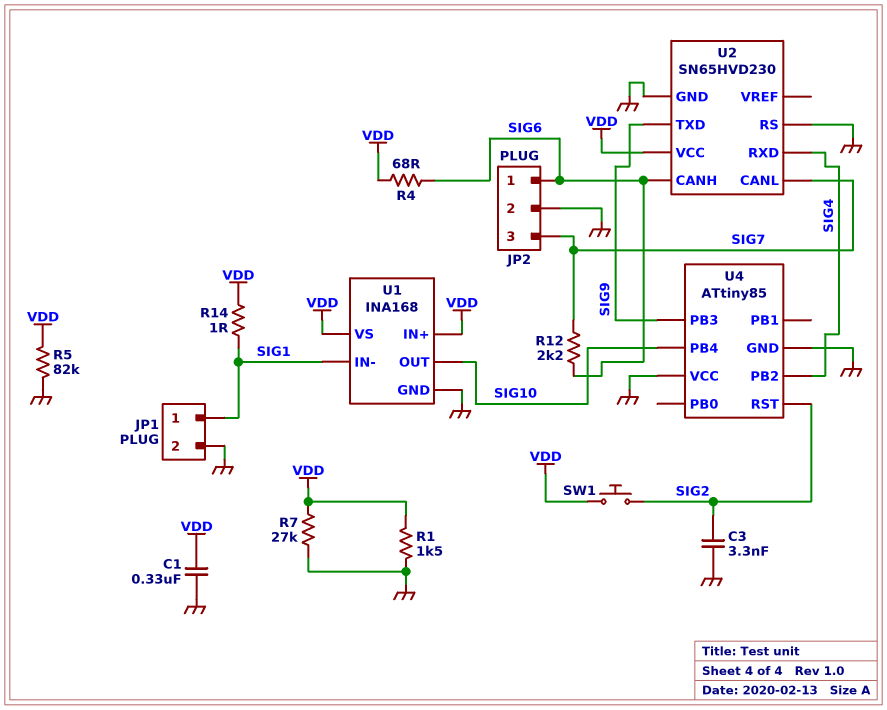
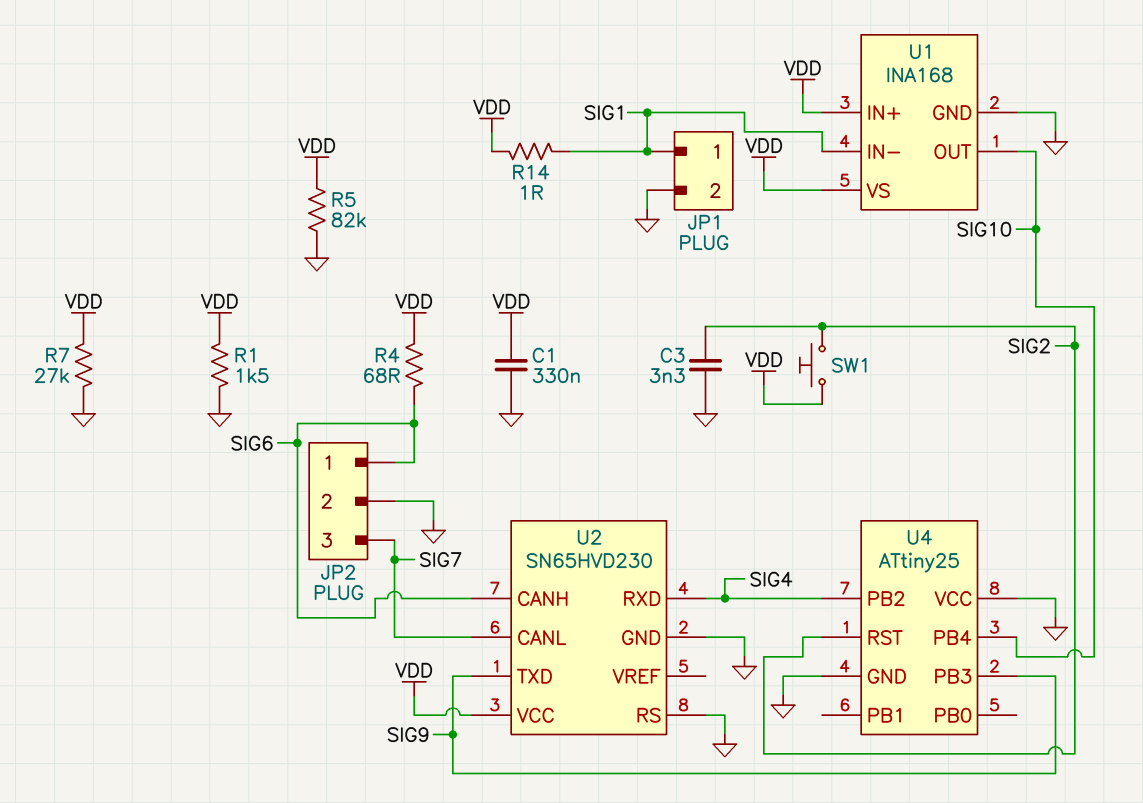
R12: 2.2k (SIG6, SIG7) -> none
U4: ATtiny85 -> ATtiny25

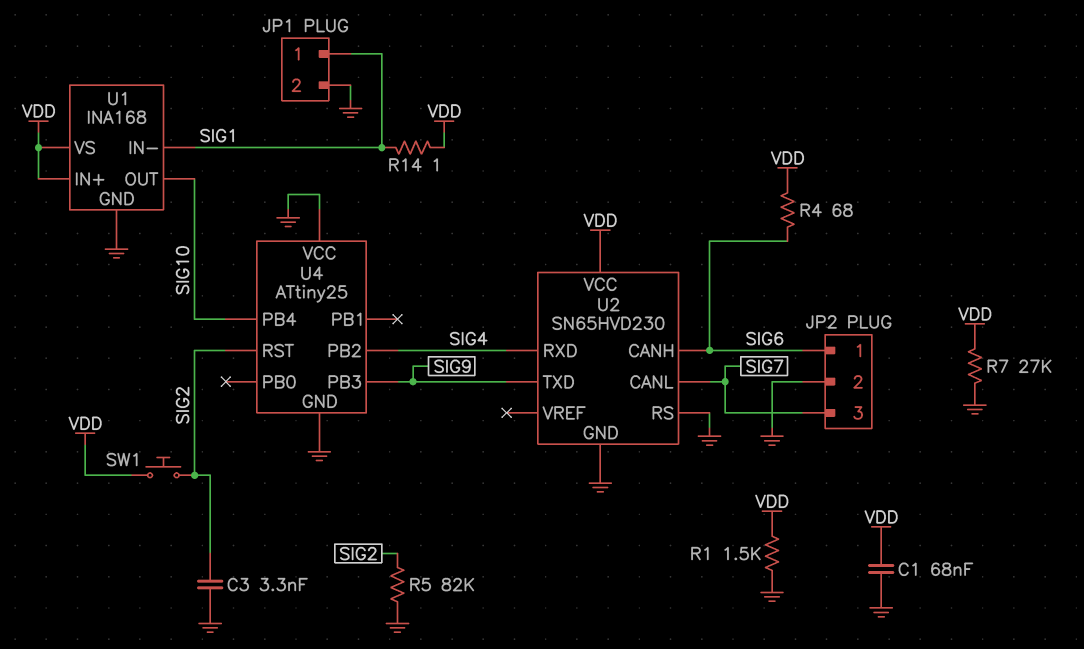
C1: 330nF (GND, VDD) -> 68nF (GND, VDD)
R5: 82k (GND, VDD) -> 82k (GND, SIG2)

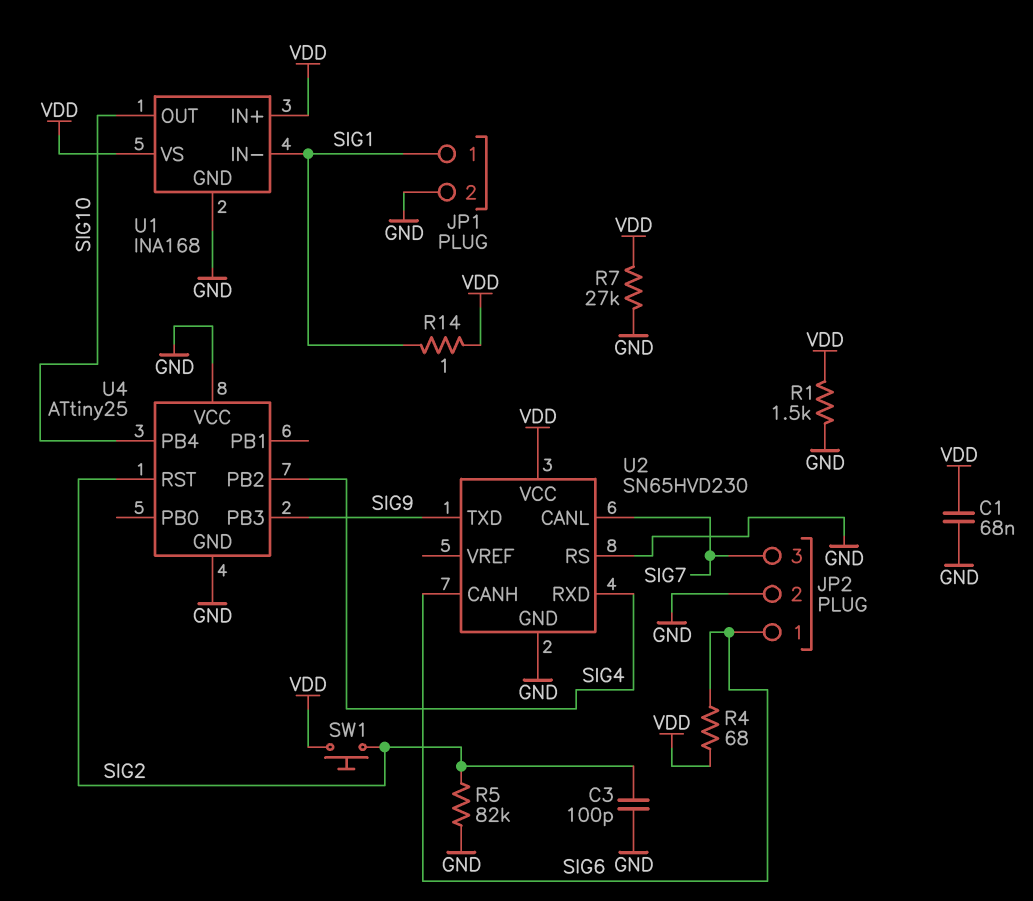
C3: 3.3nF (GND, SIG2) -> 100pF (GND, SIG2)

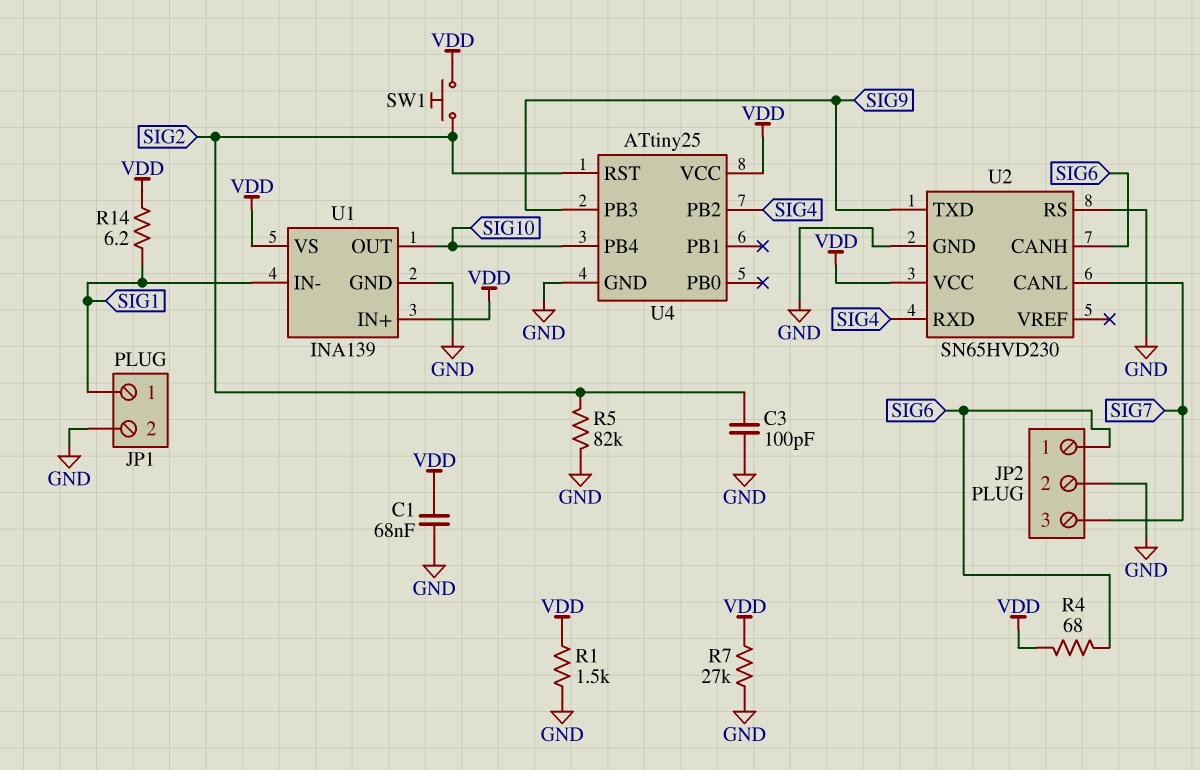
R14: 1 (SIG1, VDD) -> 6.2 (SIG1, VDD)
U1: INA168 -> INA139
U4 pin VCC: GND -> VDD

